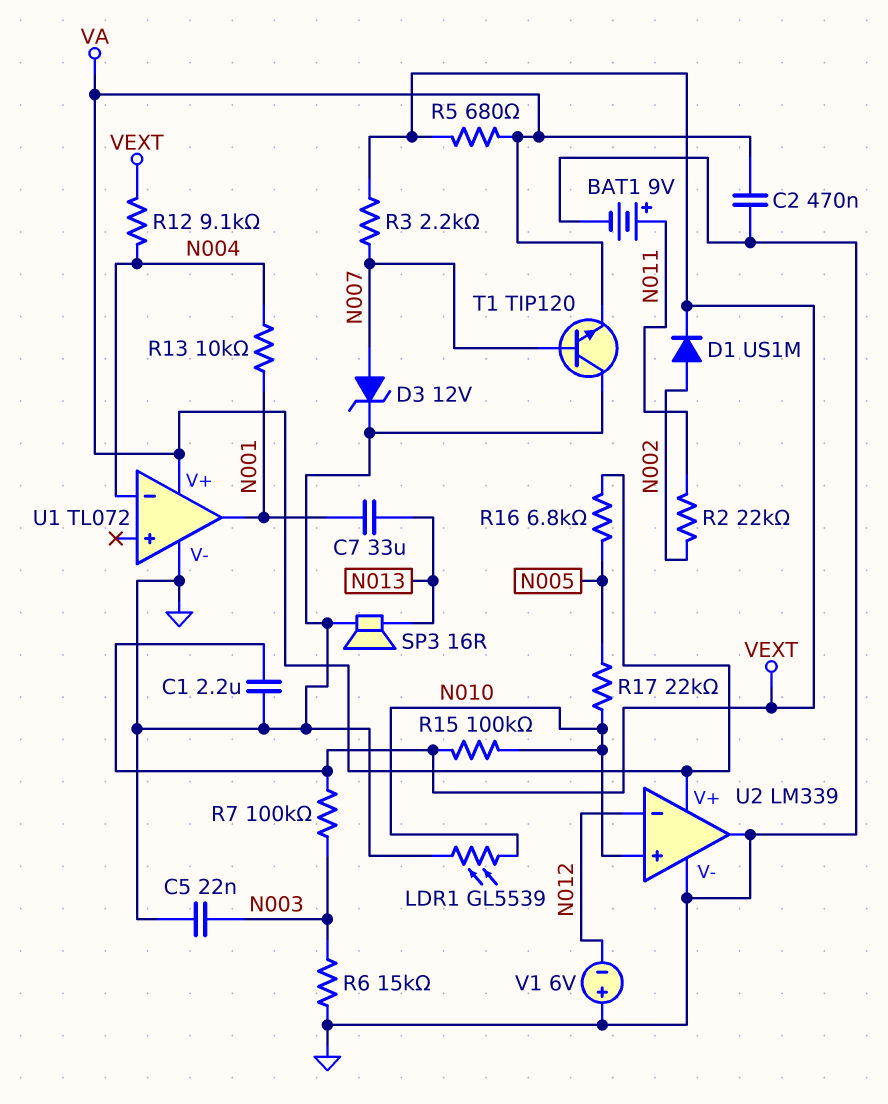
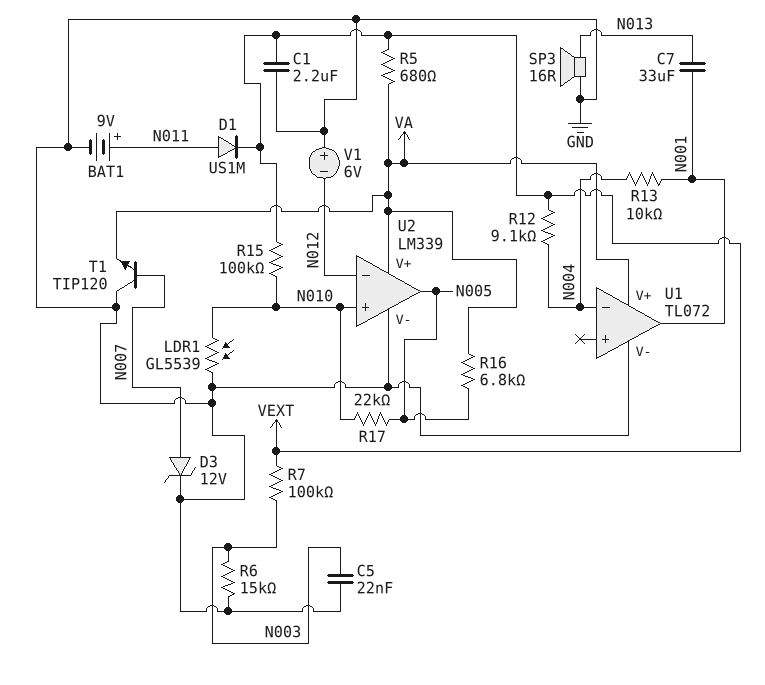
C2: 470nF (GND, VA) -> none
D1: diode US1M (A N002, K VEXT) -> diode US1M (A N011, K VEXT)
R2: 22k (N002, N011) -> none
R3: 2.2k (N007, VEXT) -> none
U2 pin out: GND -> N005

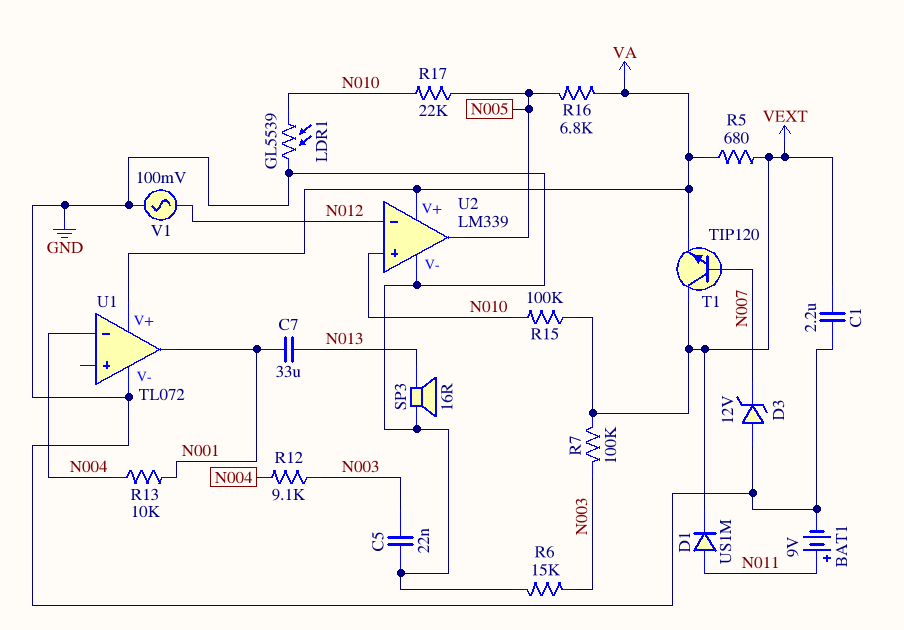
D3: zener 12V (A N007, K GND) -> zener 12V (A GND, K N007)
R12: 9.1k (N004, VEXT) -> 9.1k (N003, N004)
T1: NPN TIP120 (B N007, C GND, E VA) -> NPN TIP120 (B N007, C VEXT, E VA)
V1: 6V (plus GND, minus N012) -> AC 100mV (GND, N012)

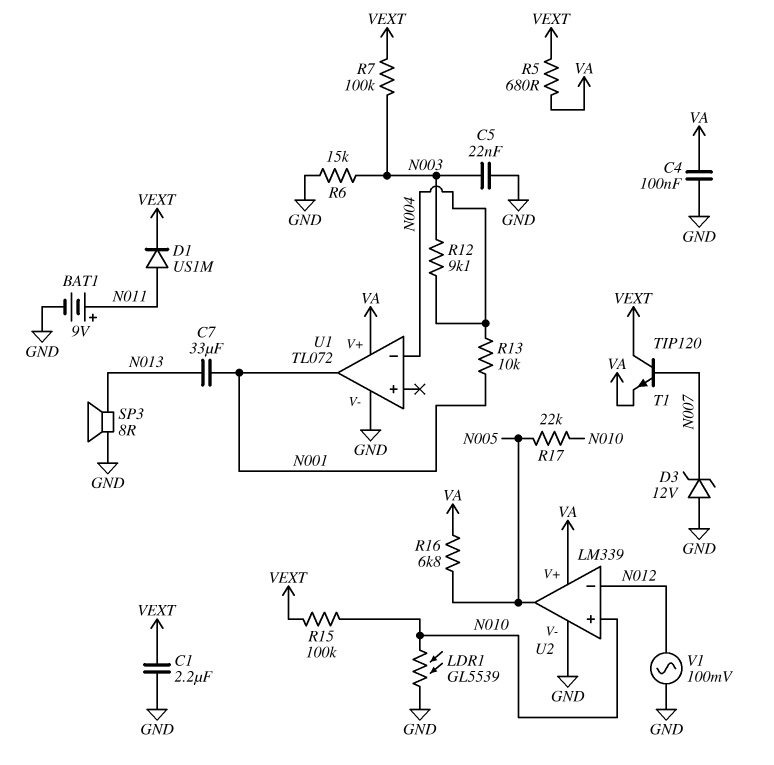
C4: none -> 100nF (GND, VA)
SP3: speaker 16R (GND, N013) -> speaker 8R (GND, N013)

